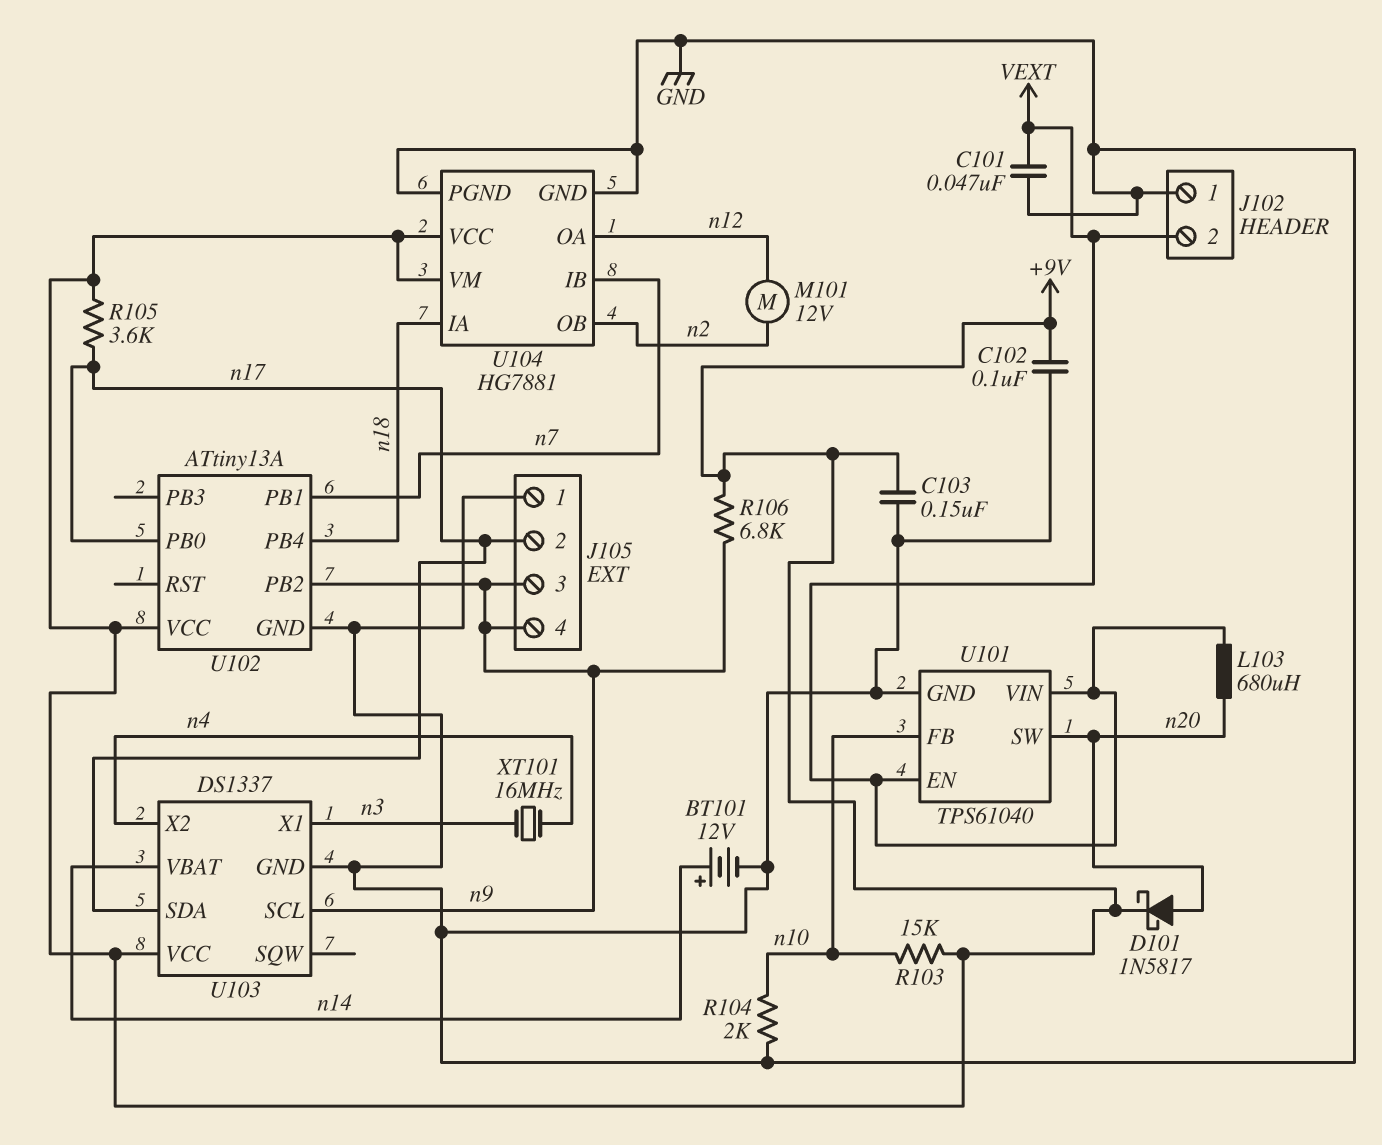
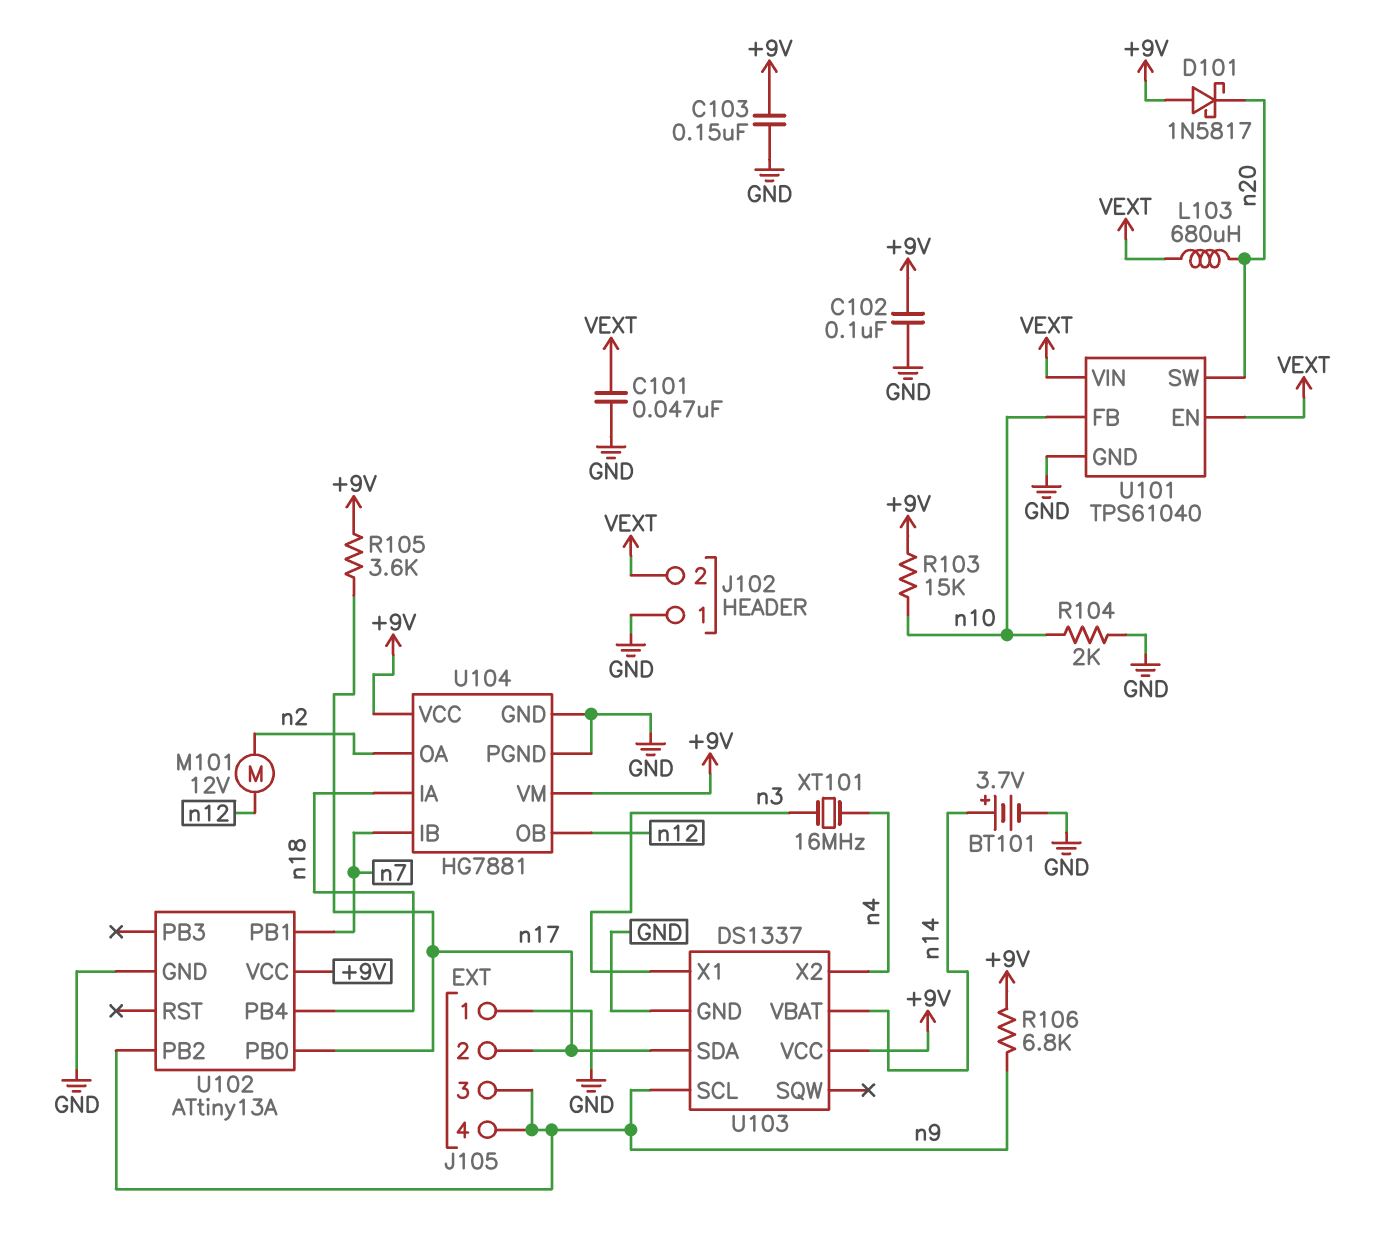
BT101: 12V (plus n14, minus GND) -> 3.7V (plus n14, minus GND)
D101: schottky 1N5817 (A n20, K +9V) -> schottky 1N5817 (A +9V, K n20)
U104 pin OA: n12 -> n2
U104 pin OB: n2 -> n12

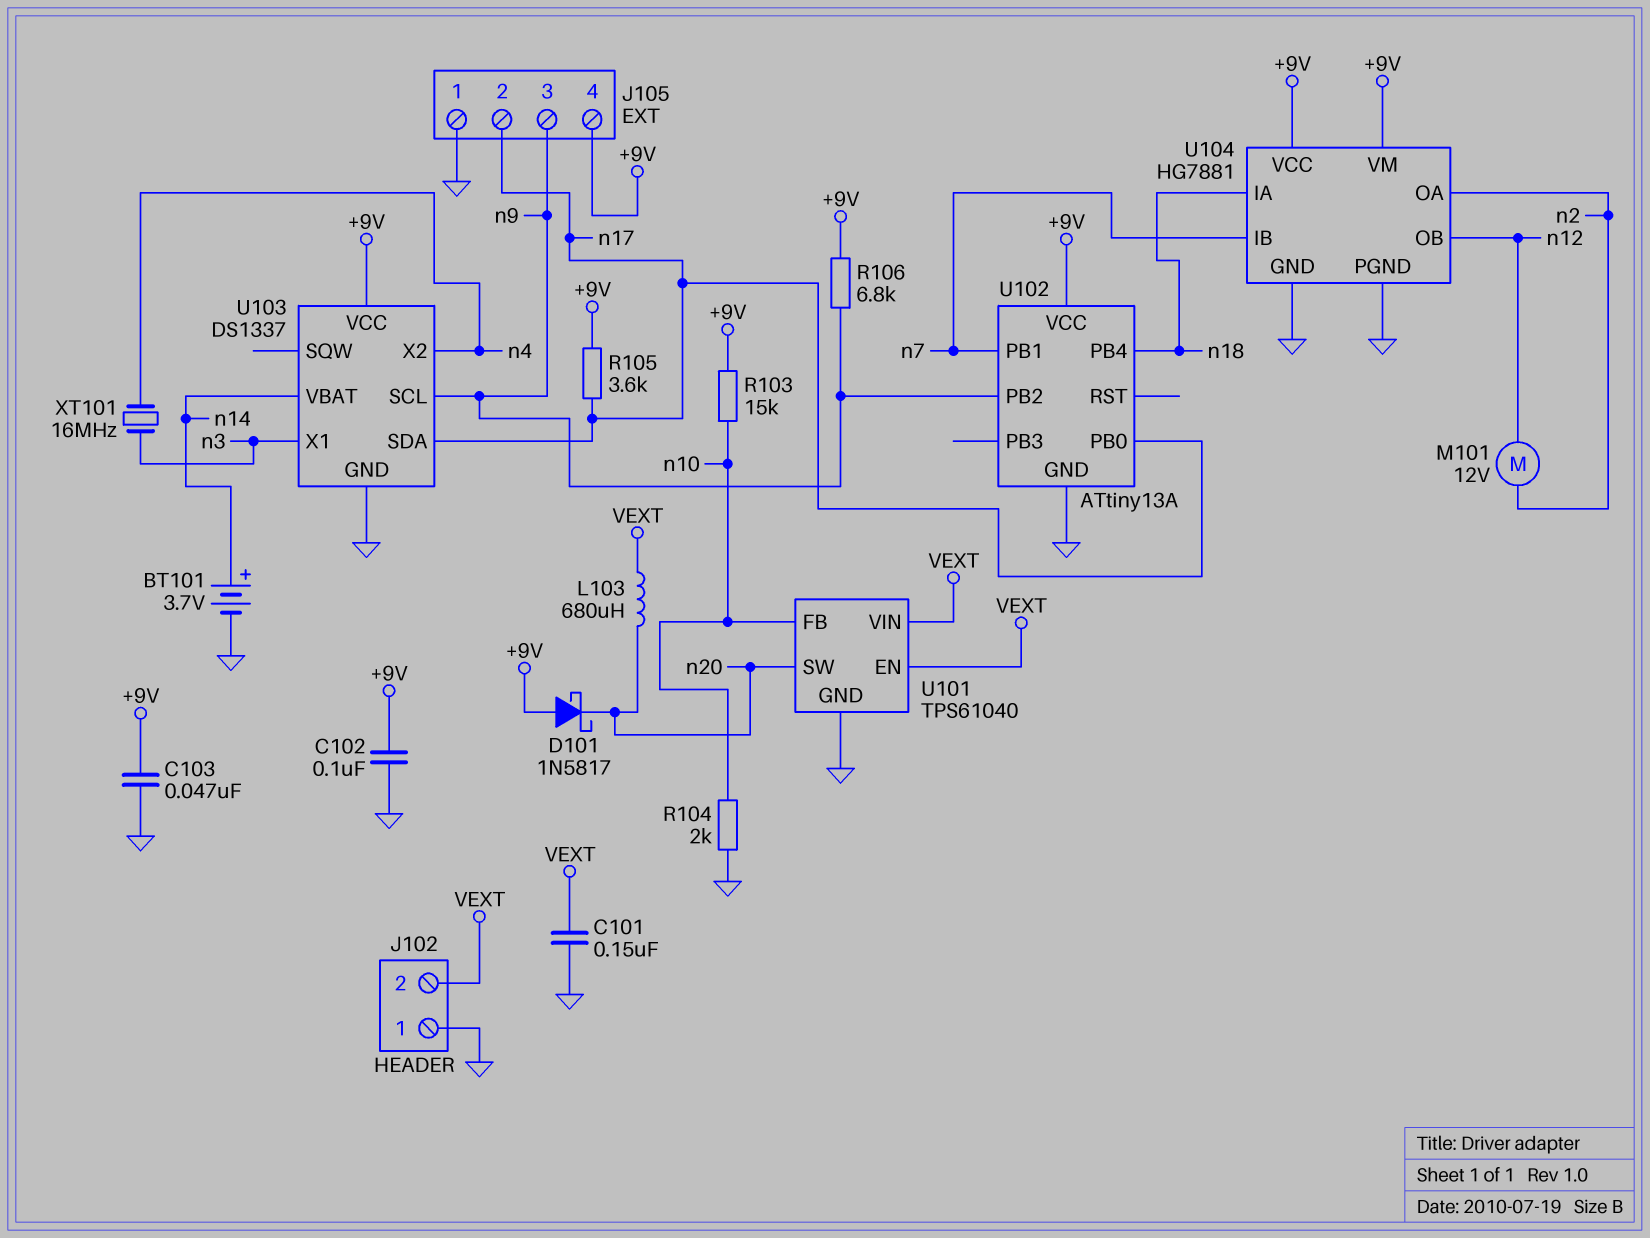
C101: 47nF (GND, VEXT) -> 150nF (GND, VEXT)
C103: 150nF (+9V, GND) -> 47nF (+9V, GND)
J105 pin 4: n9 -> +9V

